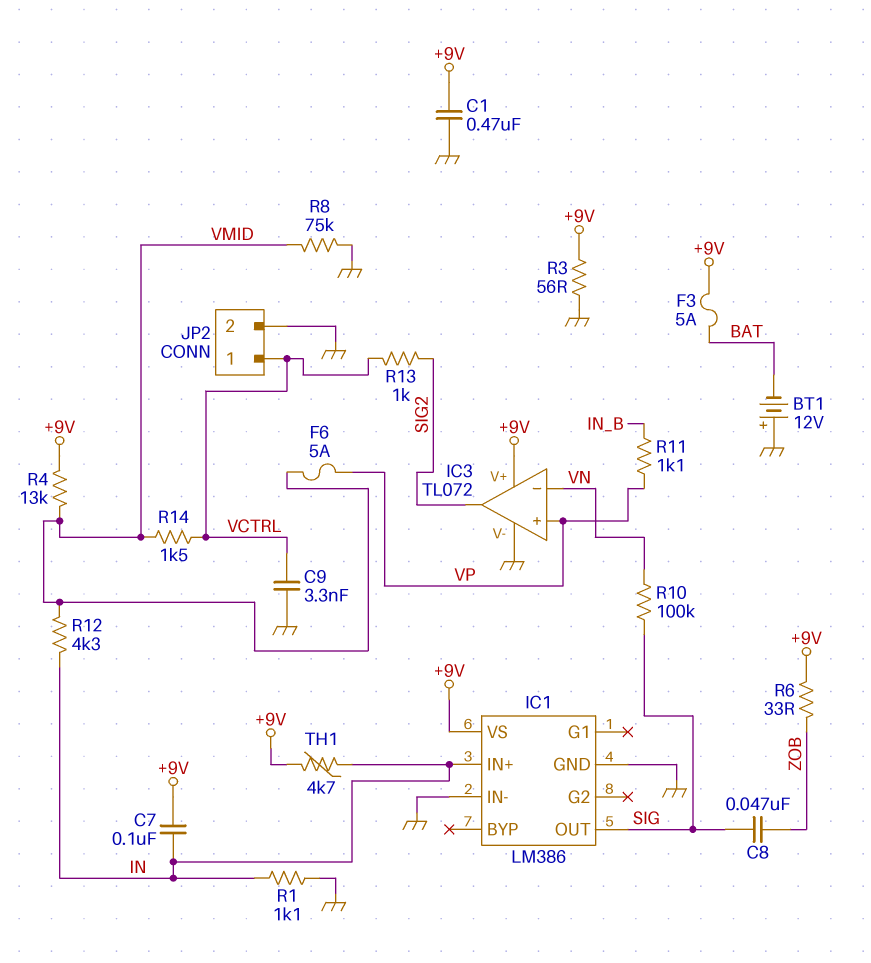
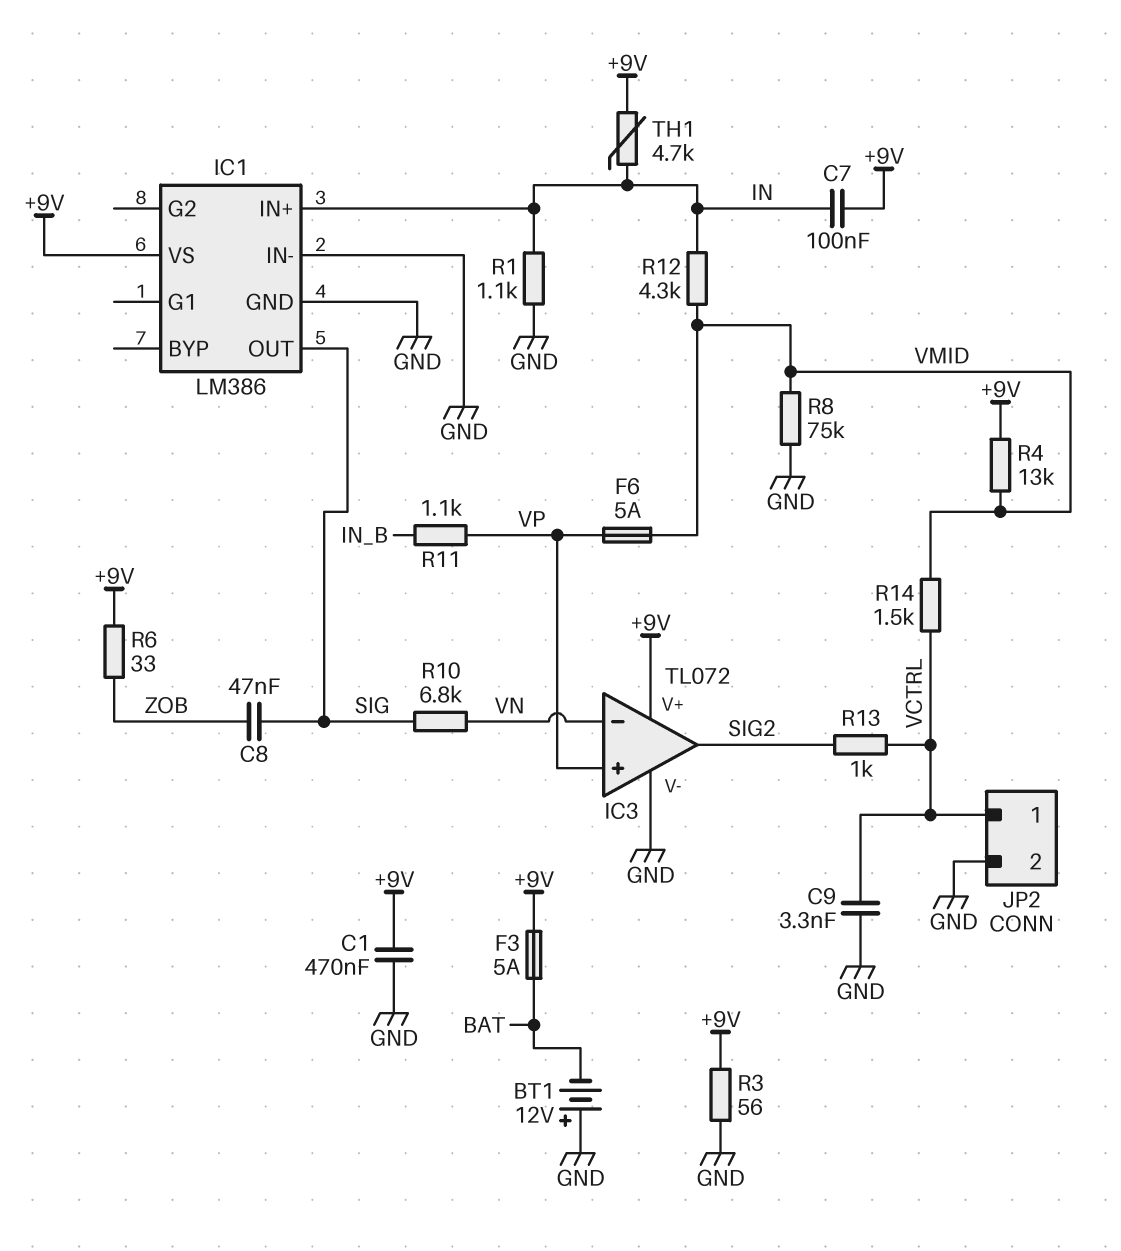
R10: 100k (SIG, VN) -> 6.8k (SIG, VN)

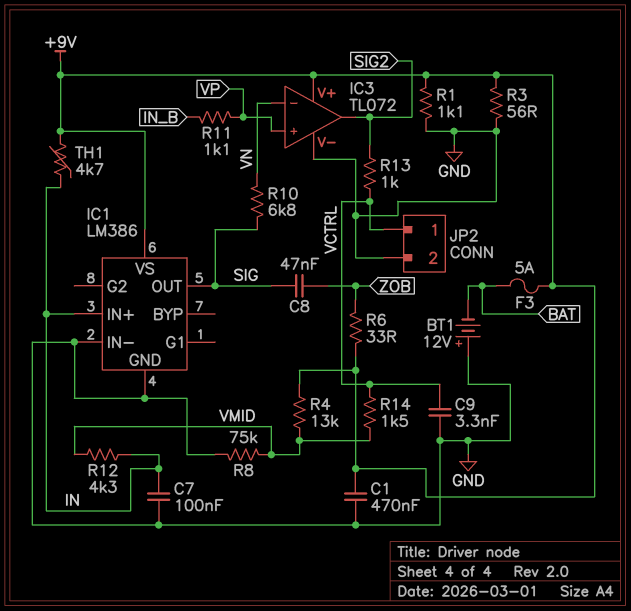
C7: 100nF (+9V, IN) -> 100nF (GND, IN)
F6: 5A (VMID, VP) -> none
R1: 1.1k (GND, IN) -> 1.1k (+9V, GND)

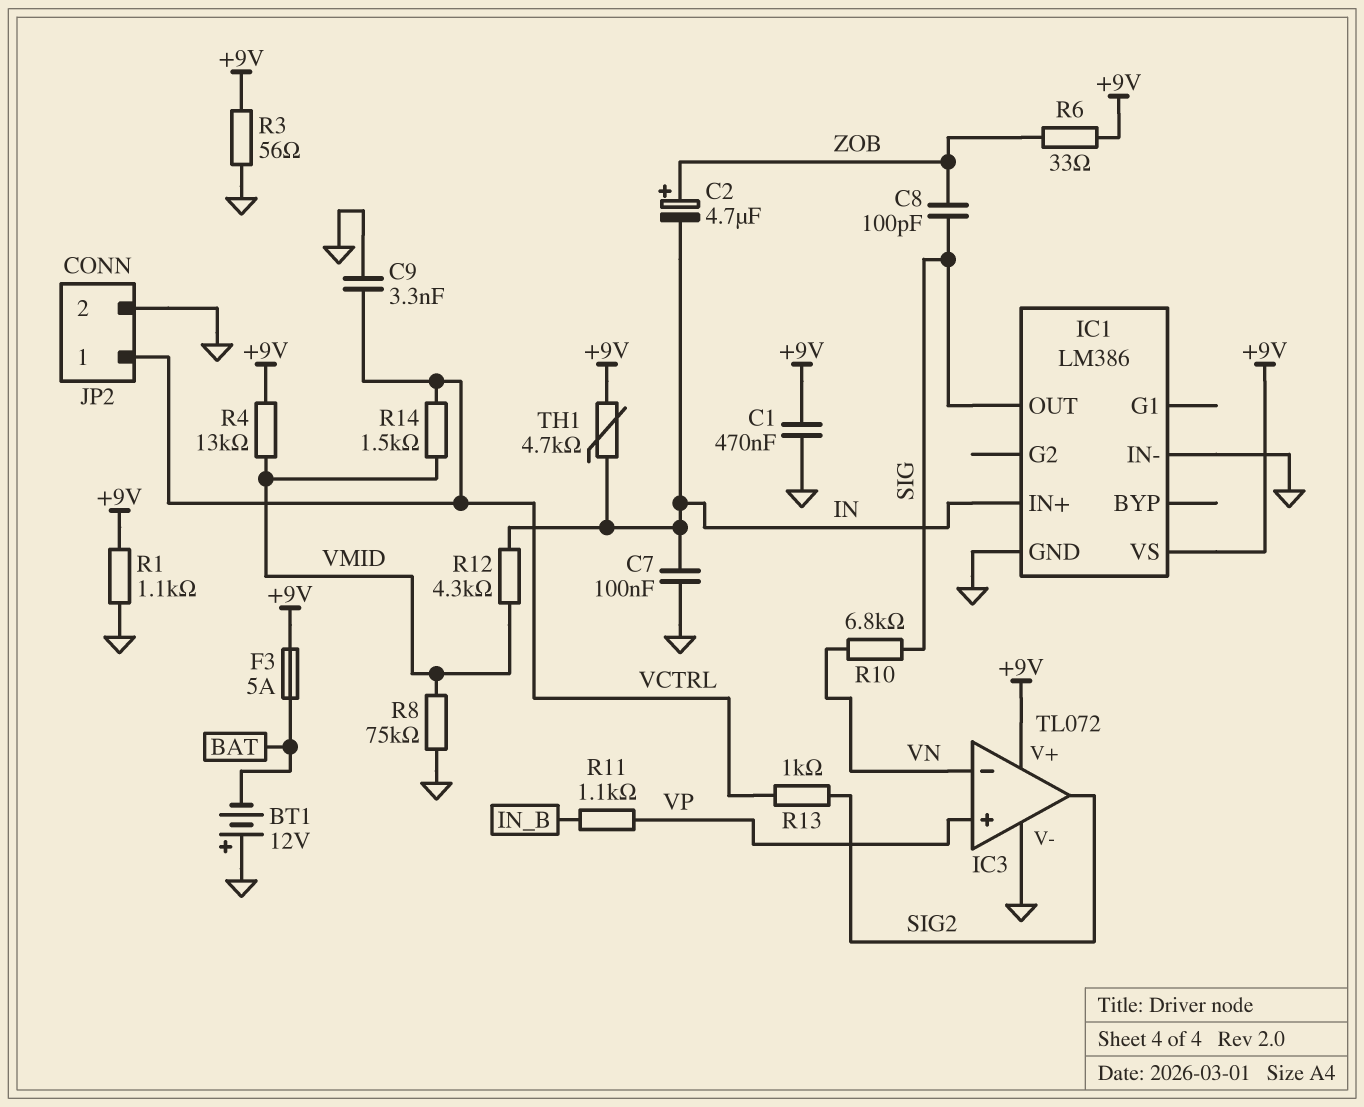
C2: none -> 4.7uF (plus ZOB, minus IN)
C8: 47nF (SIG, ZOB) -> 100pF (SIG, ZOB)

